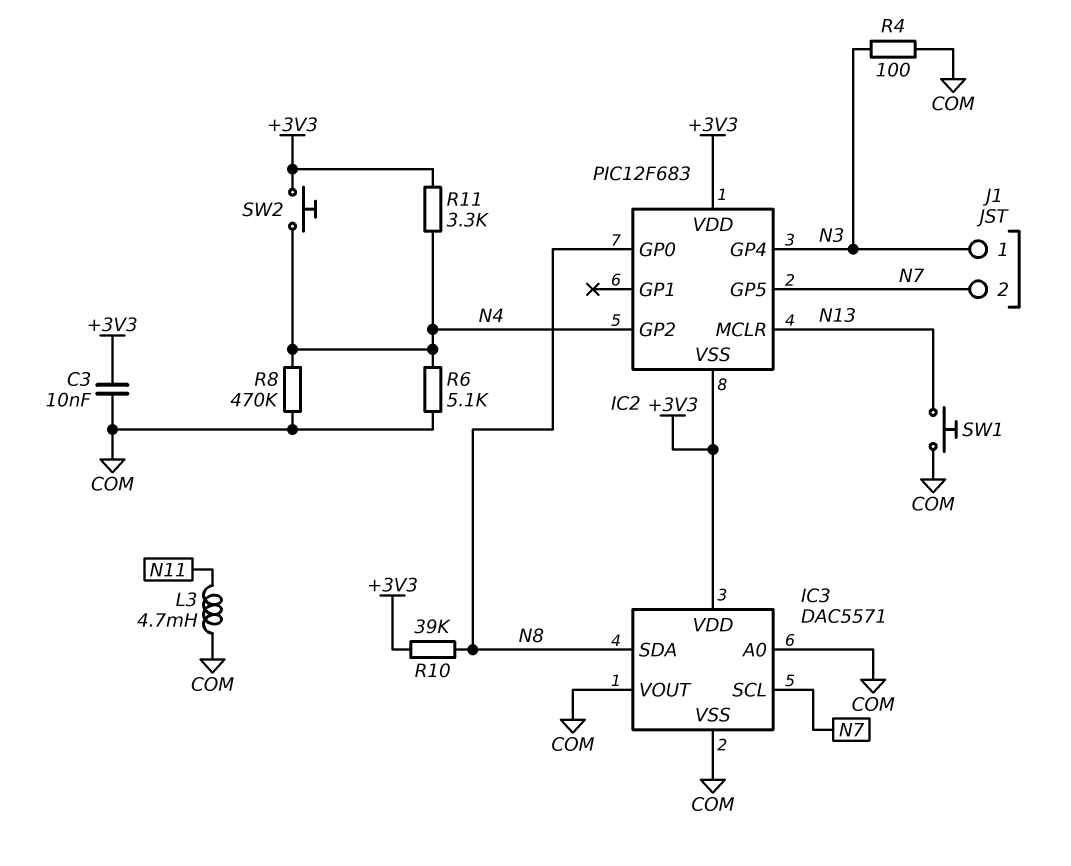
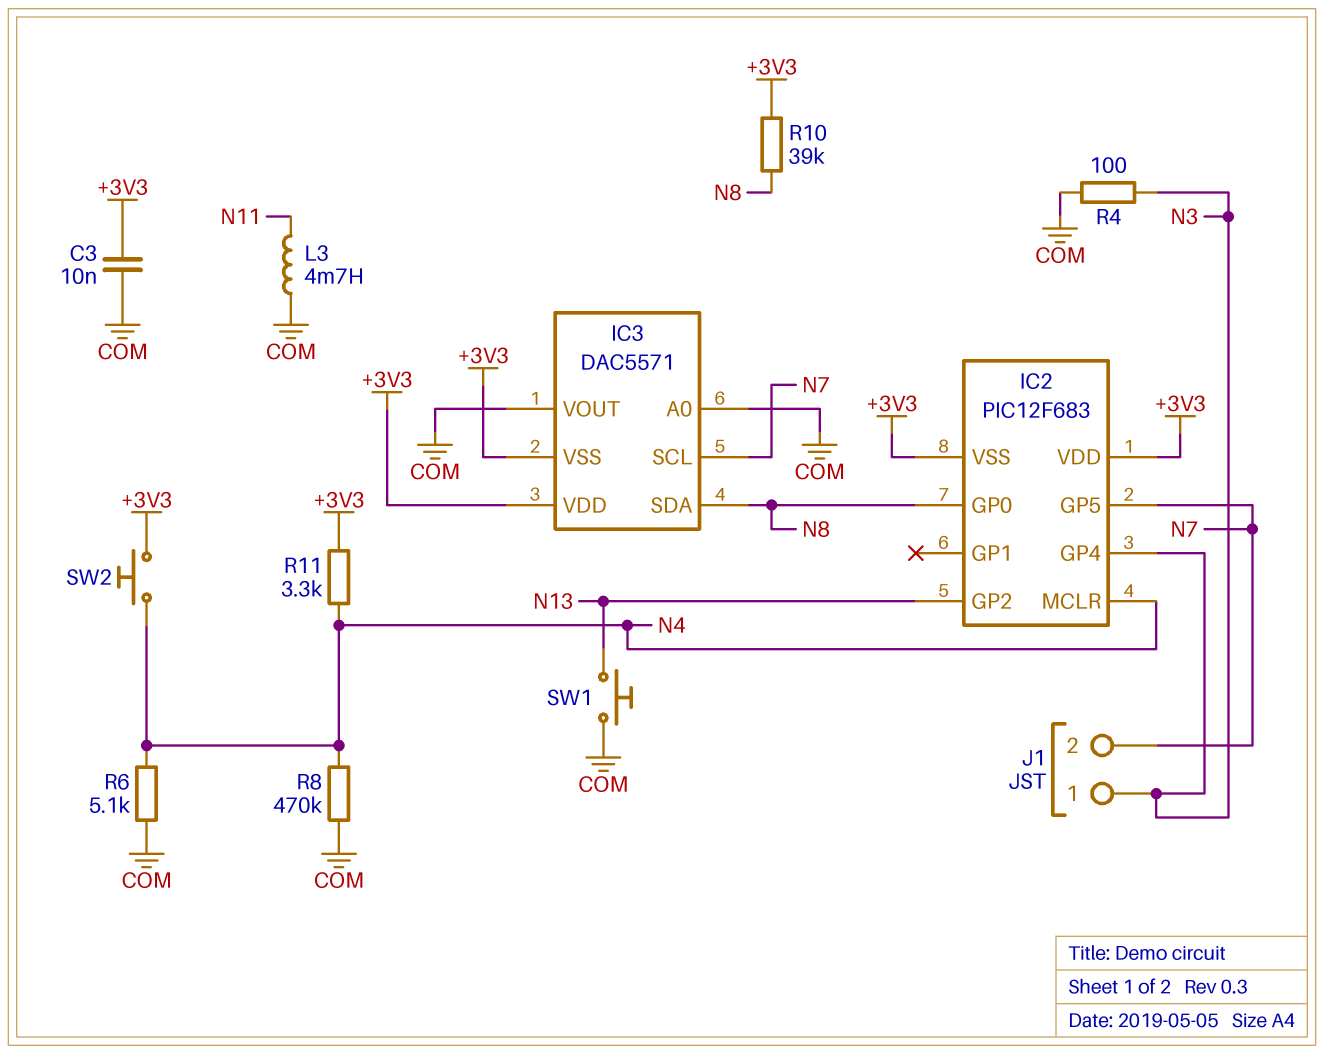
IC2 pin GP2: N4 -> N13
IC2 pin MCLR: N13 -> N4
IC3 pin VSS: COM -> +3V3

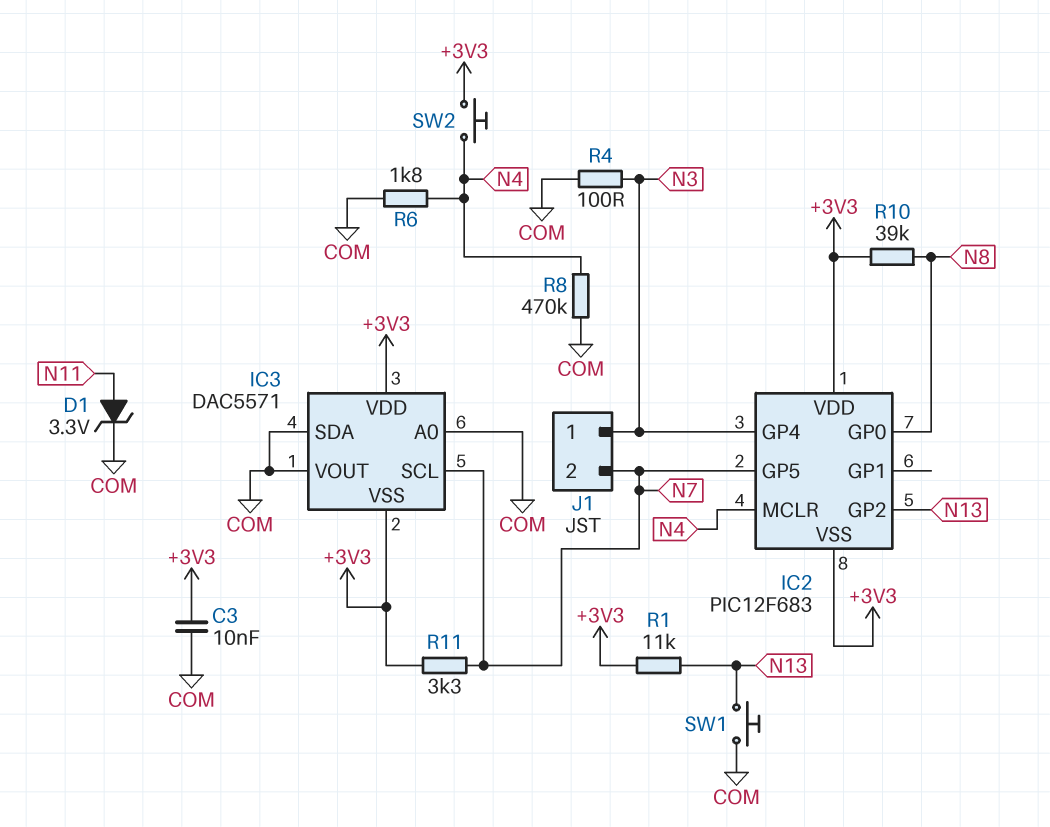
D1: none -> zener 3.3V (A N11, K COM)
IC3 pin SDA: N8 -> COM
L3: 4.7mH (COM, N11) -> none
R1: none -> 11k (+3V3, N13)
R6: 5.1k (COM, N4) -> 1.8k (COM, N4)
R11: 3.3k (+3V3, N4) -> 3.3k (+3V3, N7)

